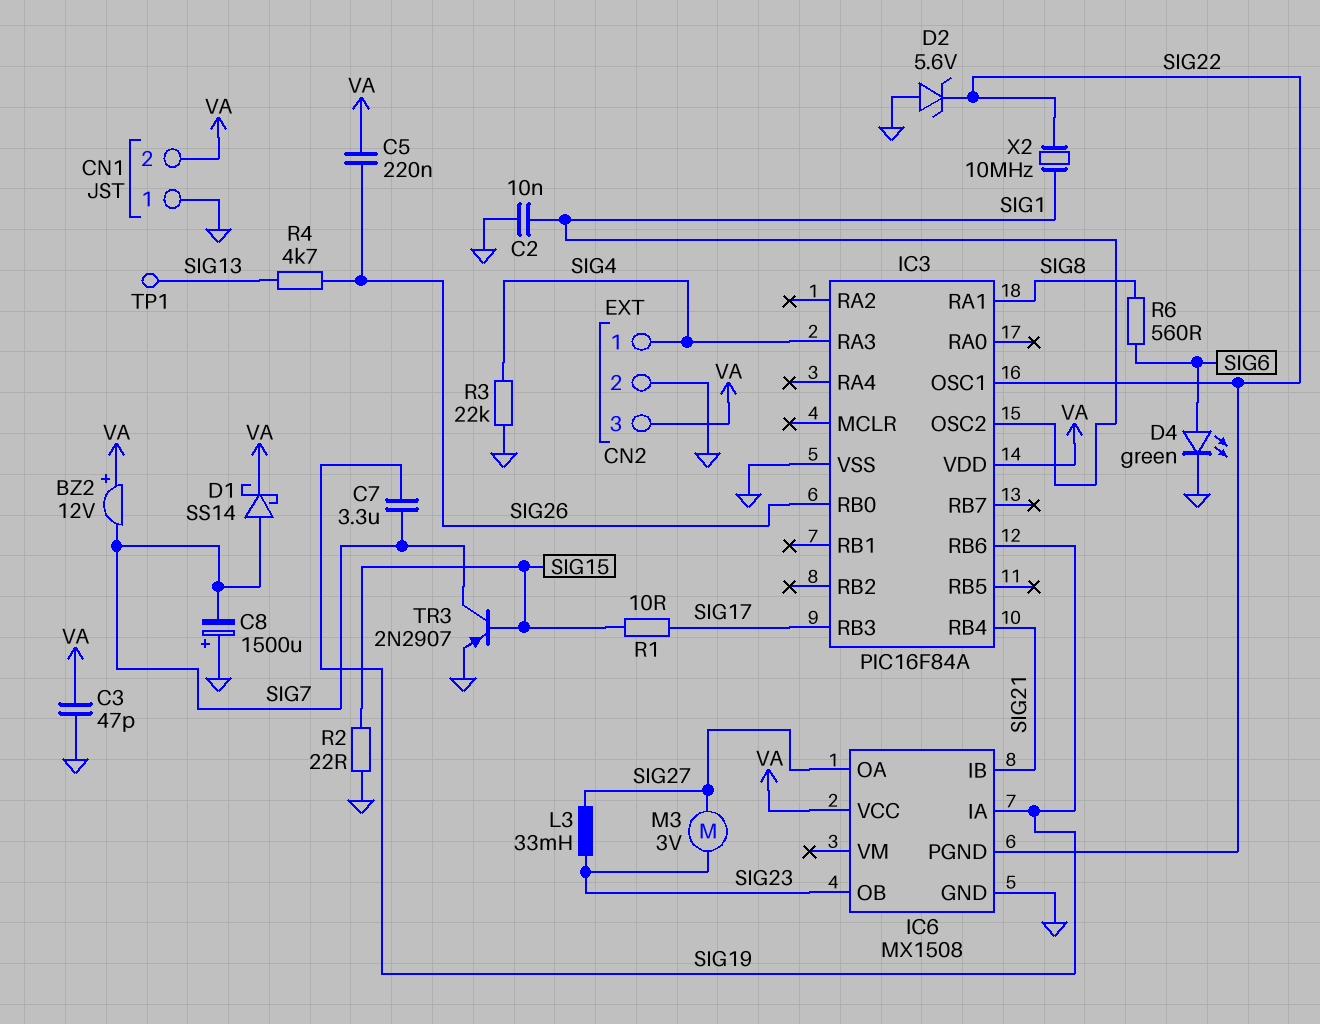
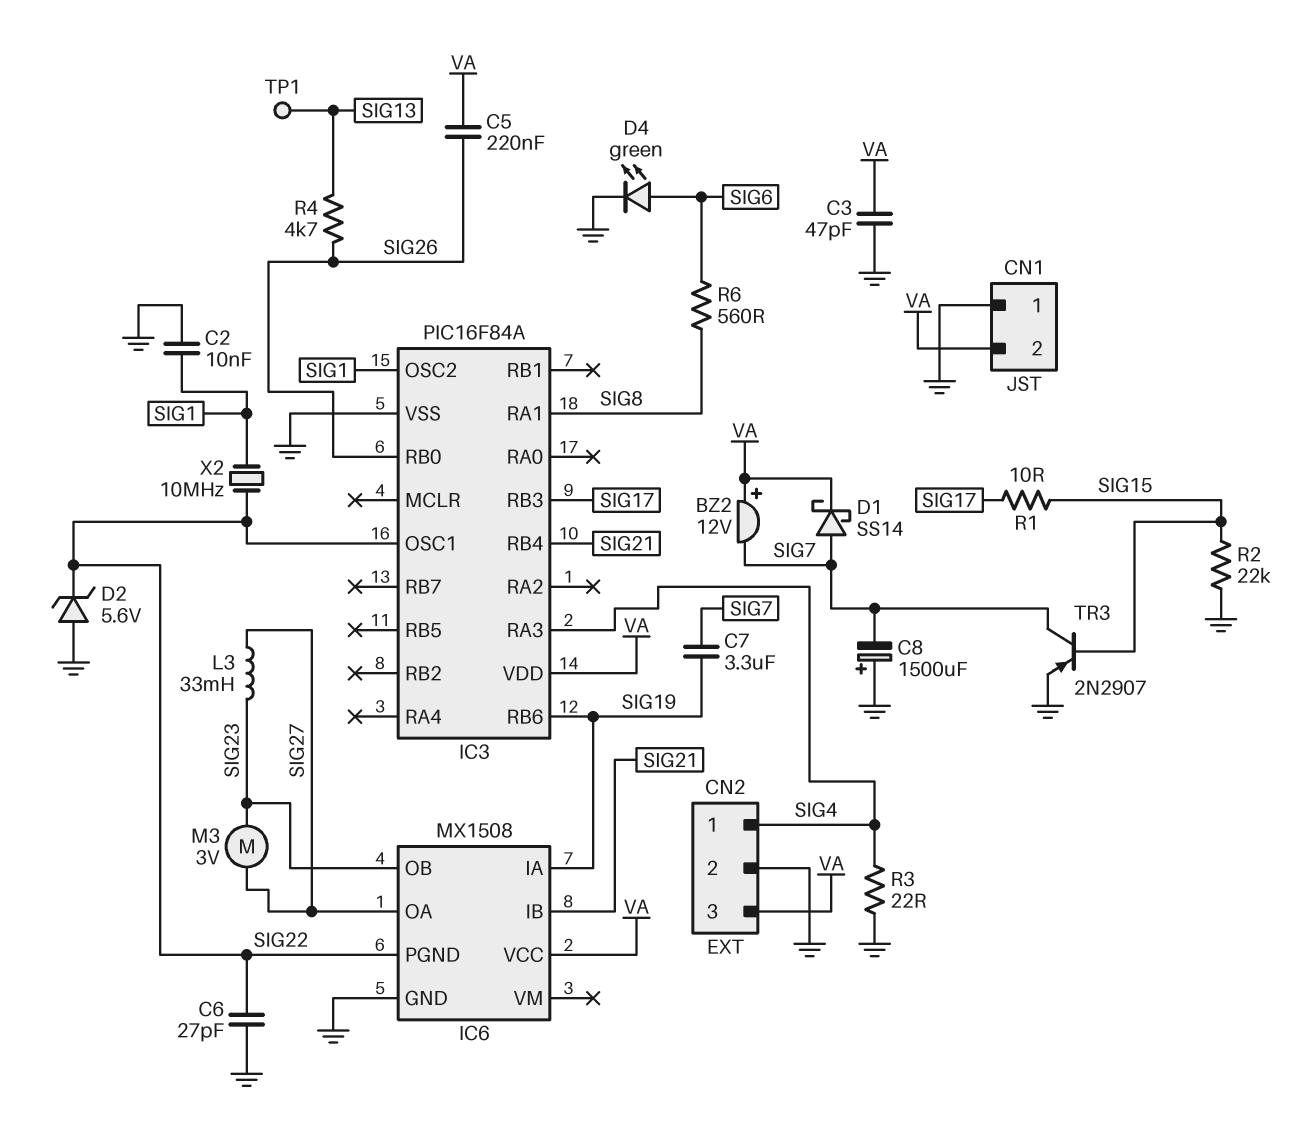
C6: none -> 27pF (GND, SIG22)
R2: 22 (GND, SIG15) -> 22k (GND, SIG15)
R3: 22k (GND, SIG4) -> 22 (GND, SIG4)

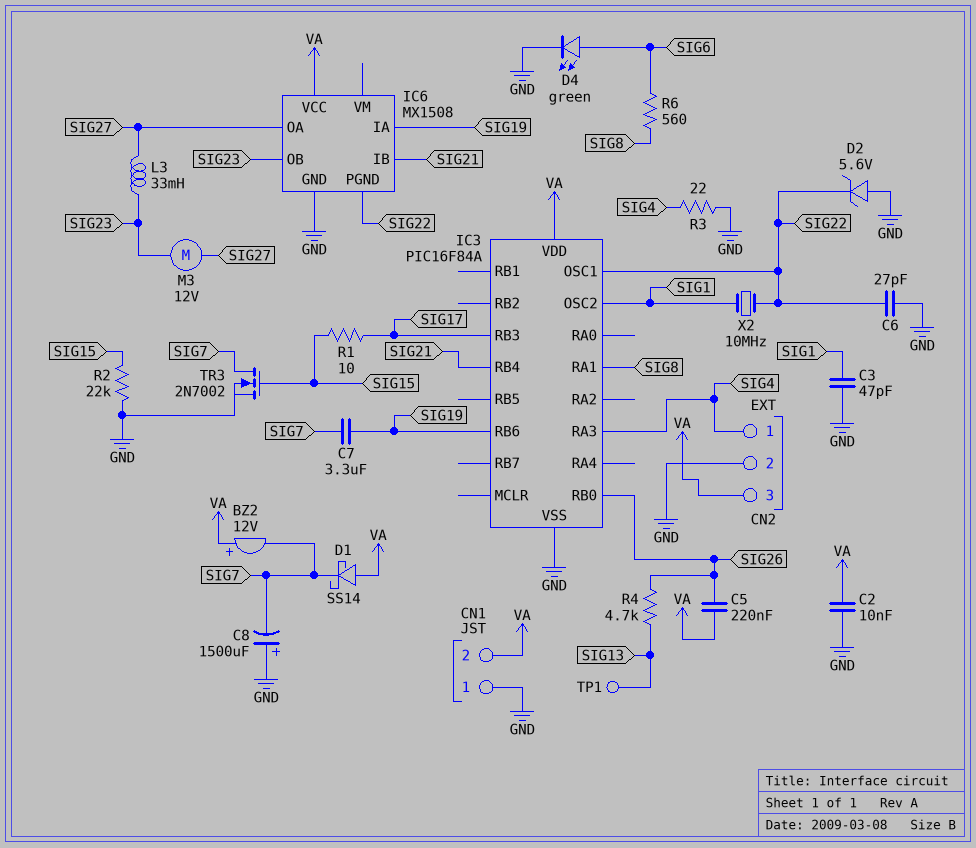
C2: 10nF (GND, SIG1) -> 10nF (GND, VA)
C3: 47pF (GND, VA) -> 47pF (GND, SIG1)
D1: schottky SS14 (A SIG7, K VA) -> schottky SS14 (A VA, K SIG7)
M3: motor 3V (SIG23, SIG27) -> motor 12V (SIG23, SIG27)
TR3: PNP 2N2907 (B SIG15, C SIG7, E GND) -> NMOS 2N7002 (G SIG15, D SIG7, S GND)

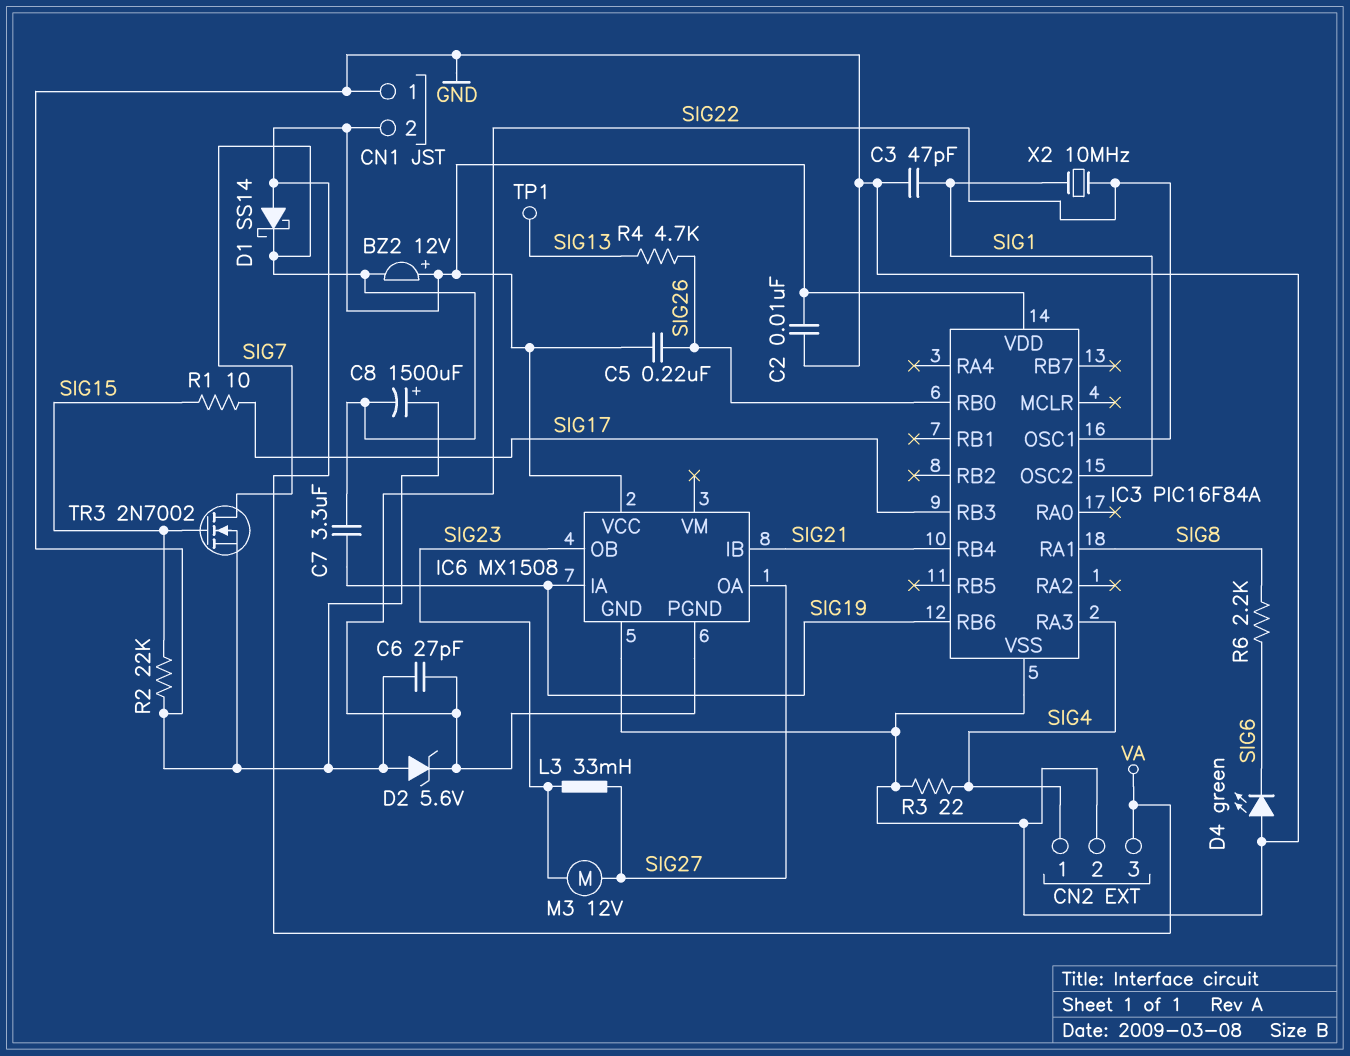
D4: LED green (A SIG6, K GND) -> LED green (A GND, K SIG6)
R6: 560 (SIG6, SIG8) -> 2.2k (SIG6, SIG8)

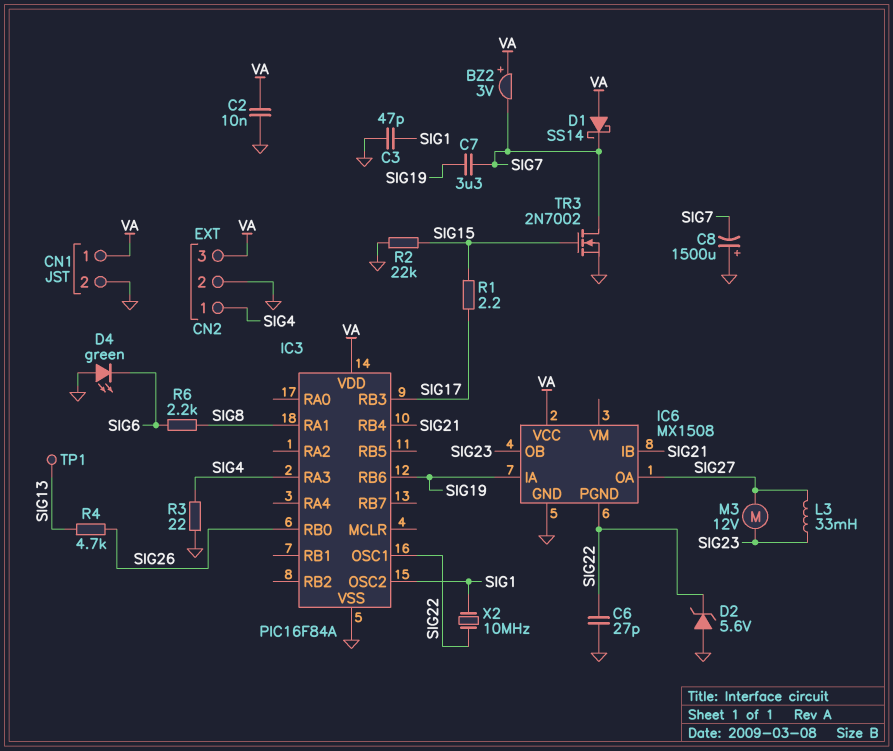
BZ2: buzzer 12V (plus VA, minus SIG7) -> buzzer 3V (plus VA, minus SIG7)
C5: 220nF (SIG26, VA) -> none
CN1 pin 1: GND -> VA
CN1 pin 2: VA -> GND
R1: 10 (SIG15, SIG17) -> 2.2 (SIG15, SIG17)

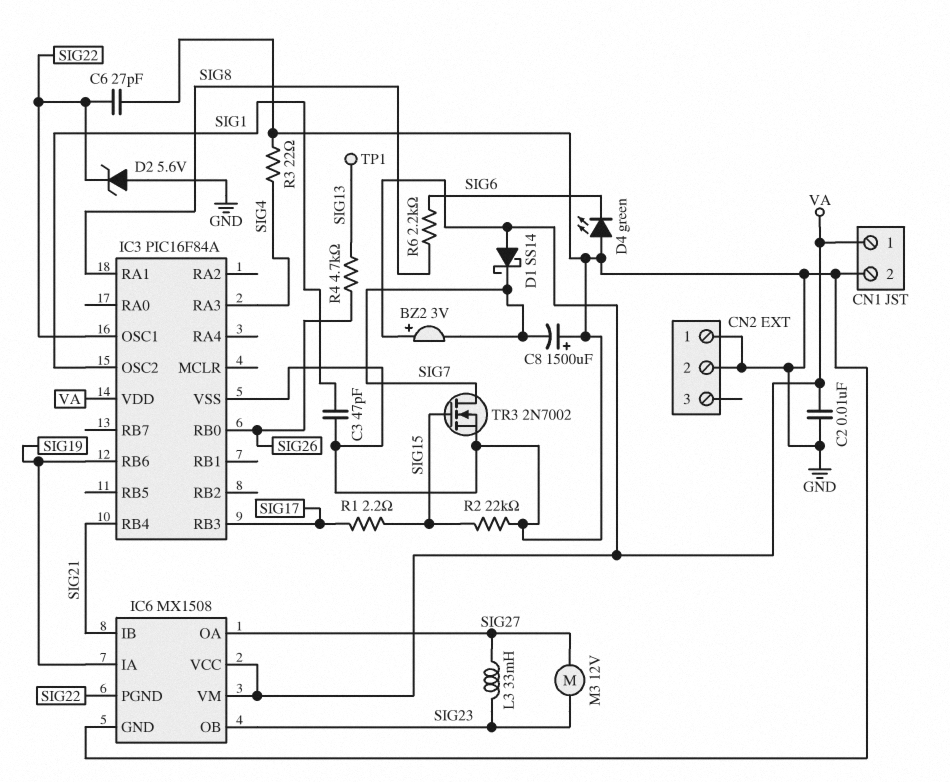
C7: 3.3uF (SIG7, SIG19) -> none
CN2 pin 1: SIG4 -> GND
CN2 pin 3: VA -> none
IC6 pin VM: none -> VA
X2: 10MHz (SIG1, SIG22) -> none

